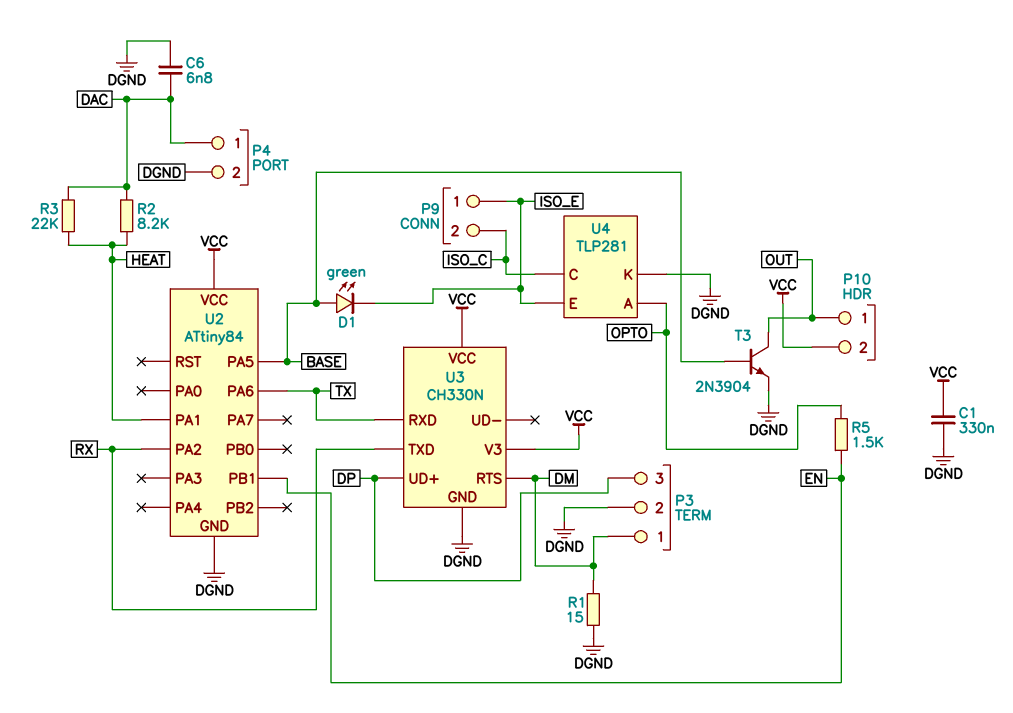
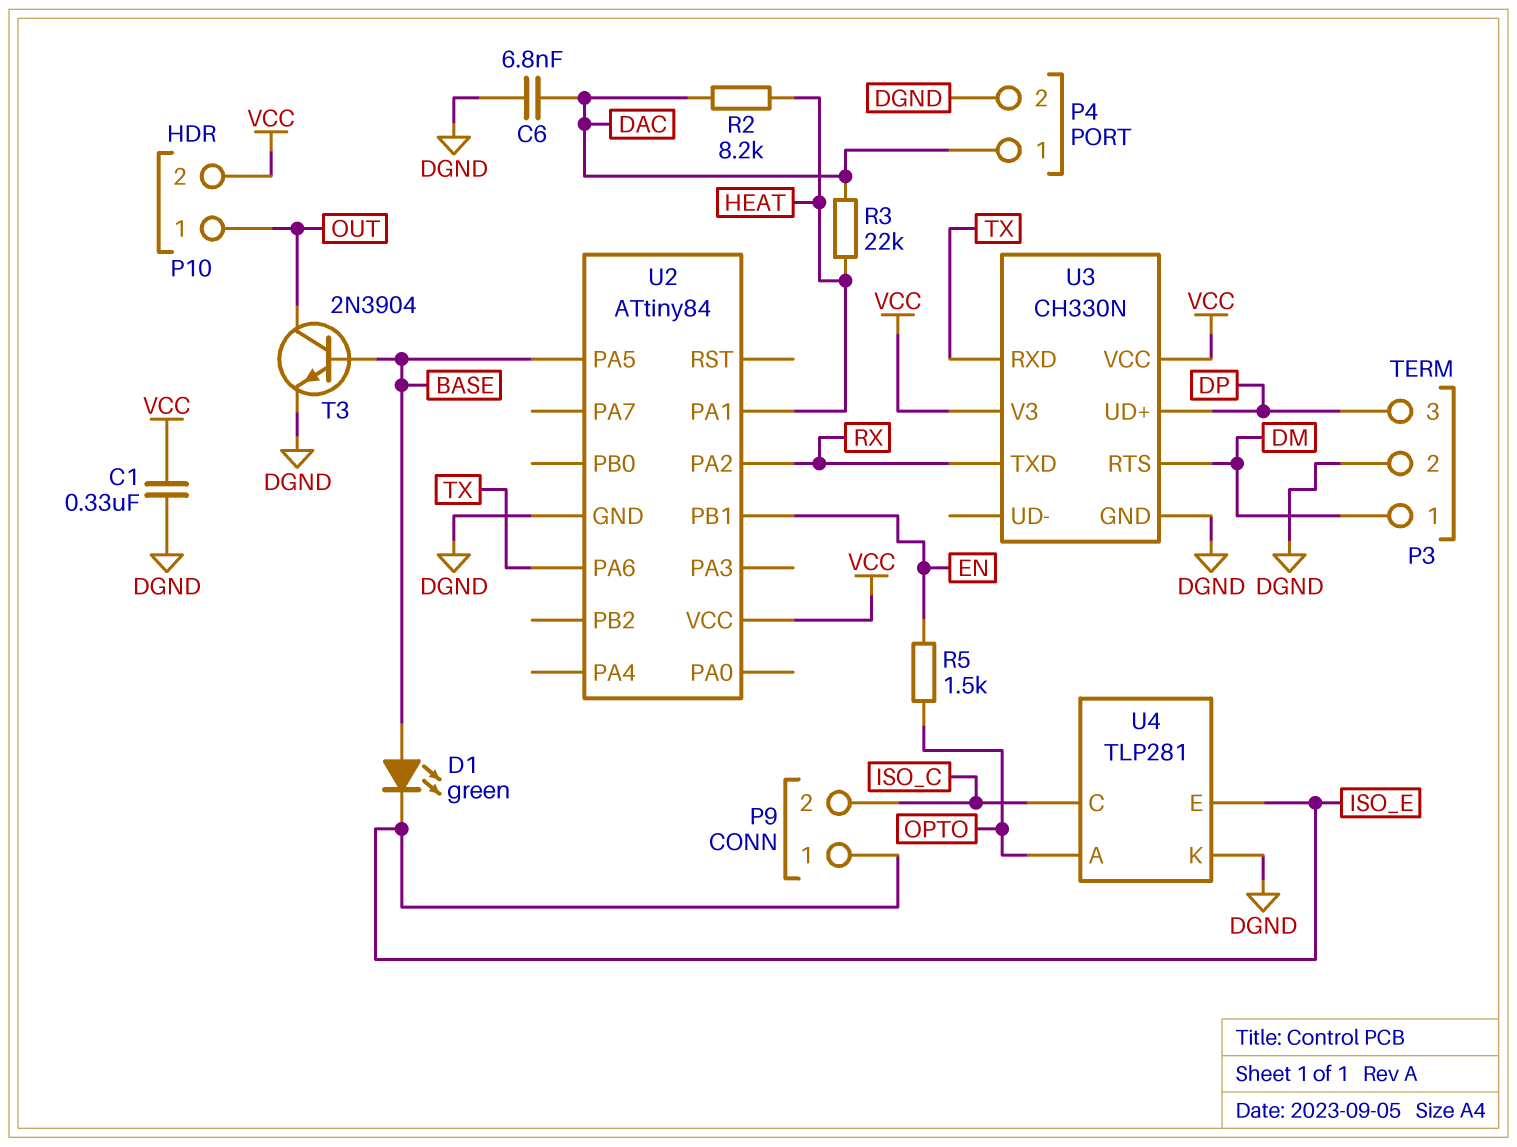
R1: 15 (DGND, DM) -> none

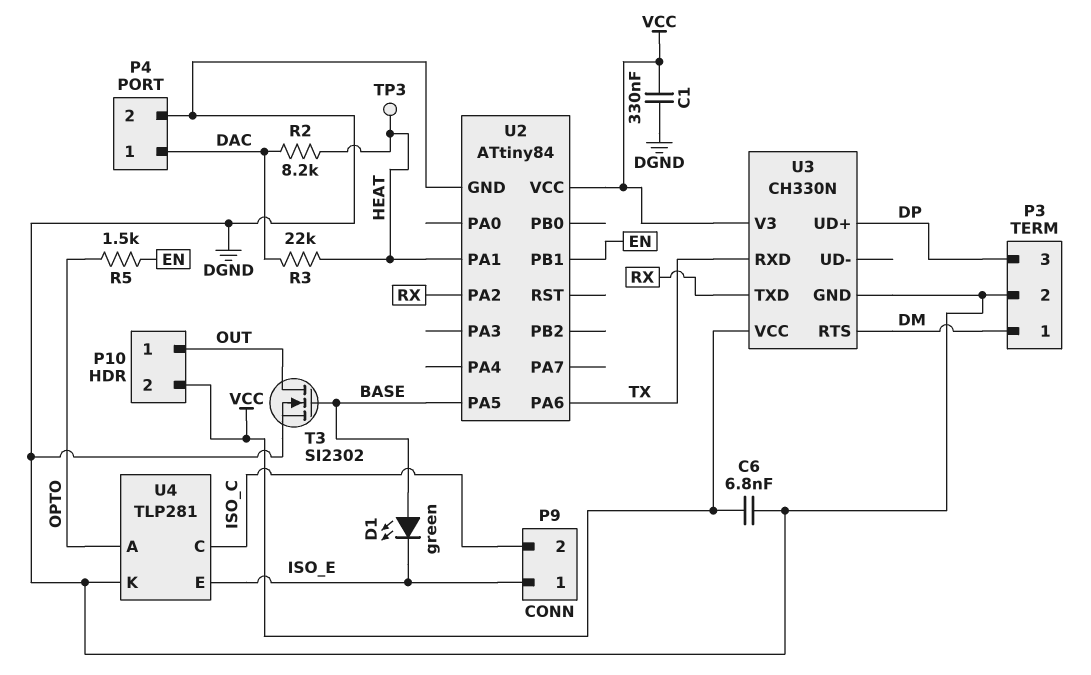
C6: 6.8nF (DAC, DGND) -> 6.8nF (DGND, VCC)
T3: NPN 2N3904 (B BASE, C OUT, E DGND) -> NMOS SI2302 (G BASE, D OUT, S DGND)
TP3: none -> test point (HEAT)

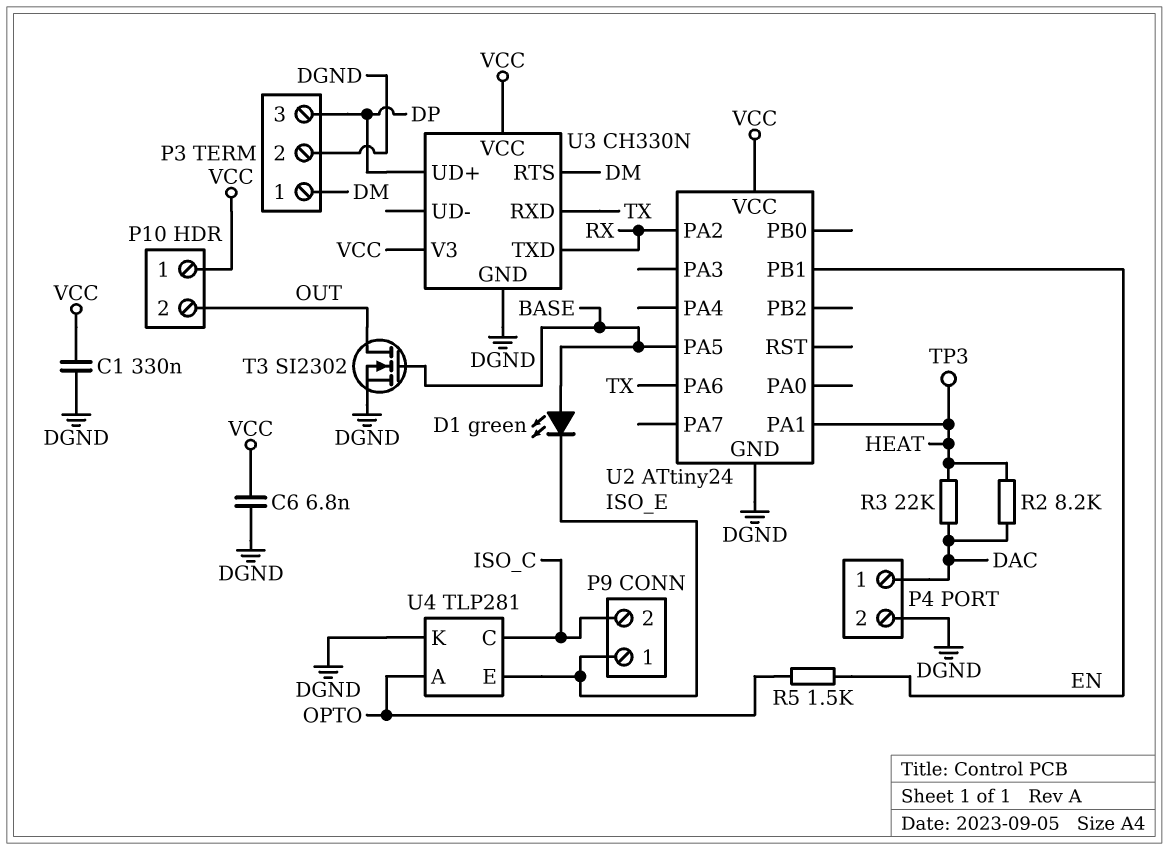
P10 pin 1: OUT -> VCC
P10 pin 2: VCC -> OUT
U2: ATtiny84 -> ATtiny24

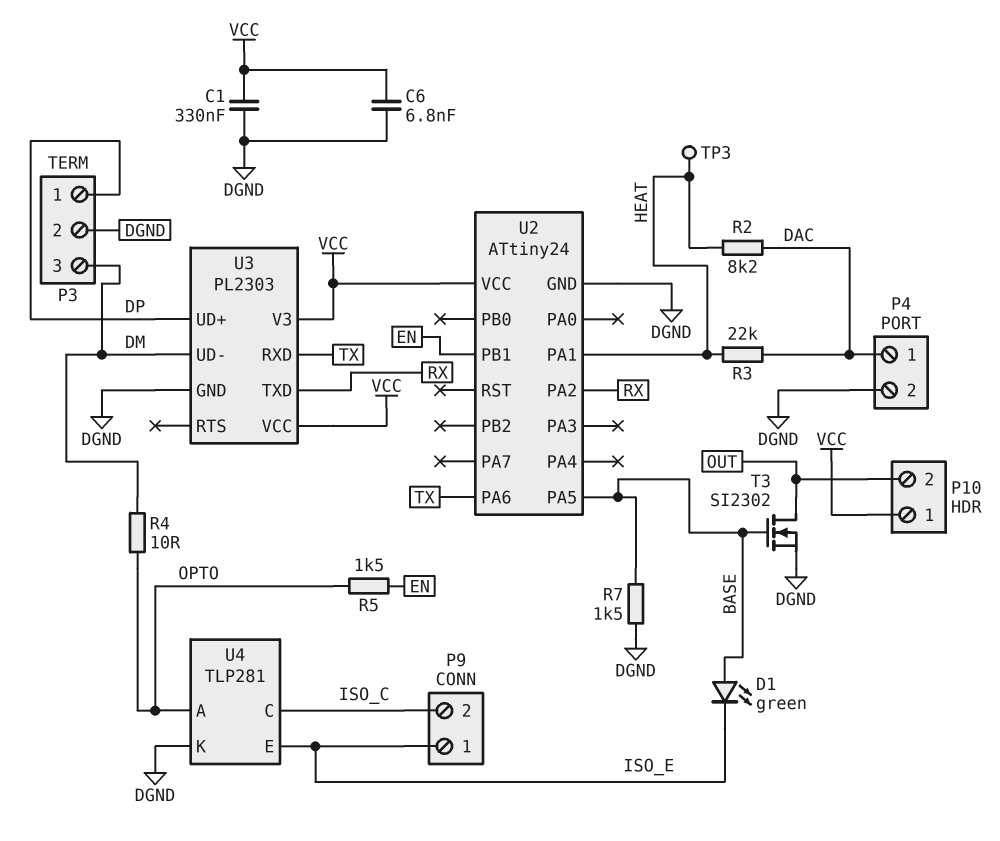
P3 pin 1: DM -> DP
P3 pin 3: DP -> DM
R4: none -> 10 (DM, OPTO)
R7: none -> 1.5k (BASE, DGND)
U3: CH330N -> PL2303
U3 pin RTS: DM -> none
U3 pin UD-: none -> DM

